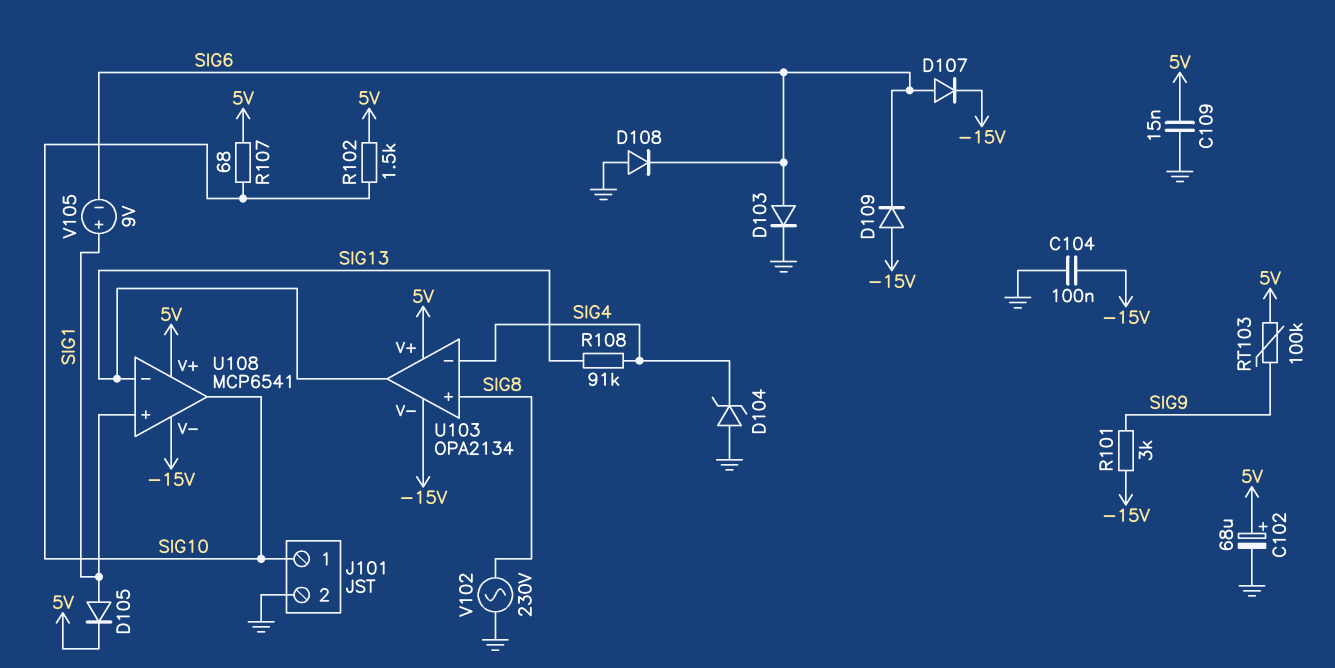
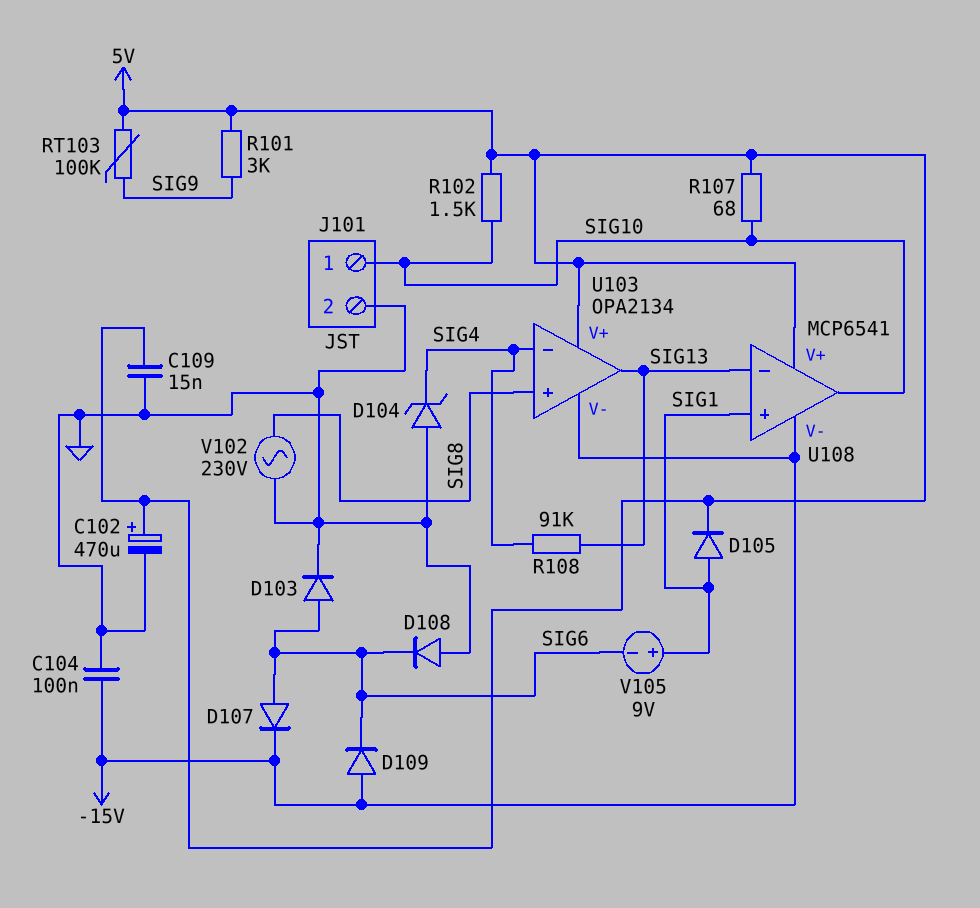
C102: 68uF (plus 5V, minus GND) -> 470uF (plus 5V, minus GND)
R101: 3k (-15V, SIG9) -> 3k (5V, SIG9)

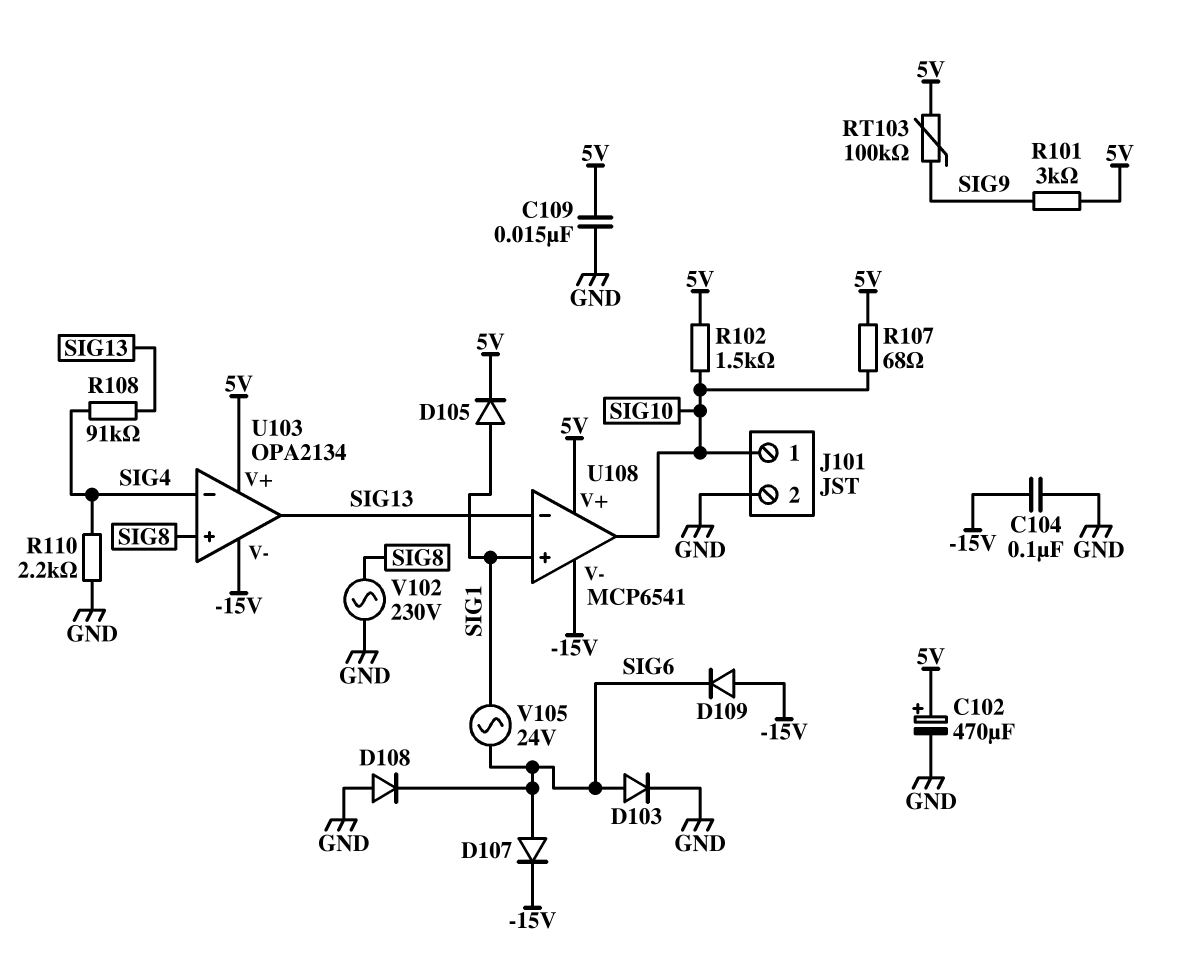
D104: zener (A GND, K SIG4) -> none
R110: none -> 2.2k (GND, SIG4)
V105: 9V (plus SIG1, minus SIG6) -> AC 24V (SIG1, SIG6)

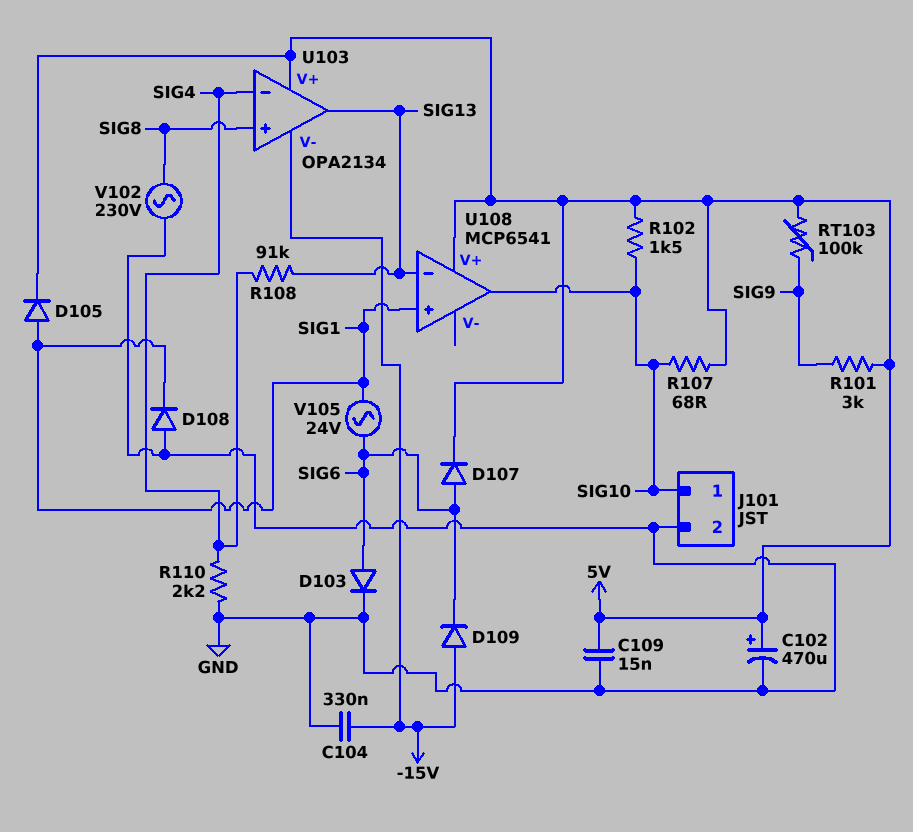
C104: 100nF (-15V, GND) -> 330nF (-15V, GND)
D107: diode (A SIG6, K -15V) -> diode (A SIG6, K 5V)
D108: diode (A GND, K SIG6) -> diode (A GND, K SIG1)
U108 pin V-: -15V -> none

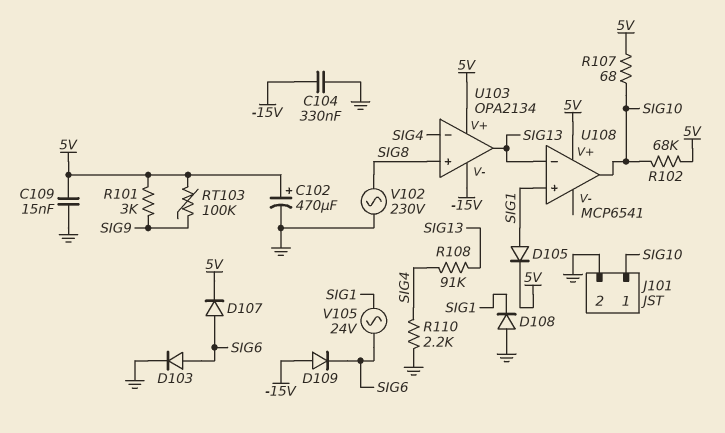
R102: 1.5k (5V, SIG10) -> 68k (5V, SIG10)

